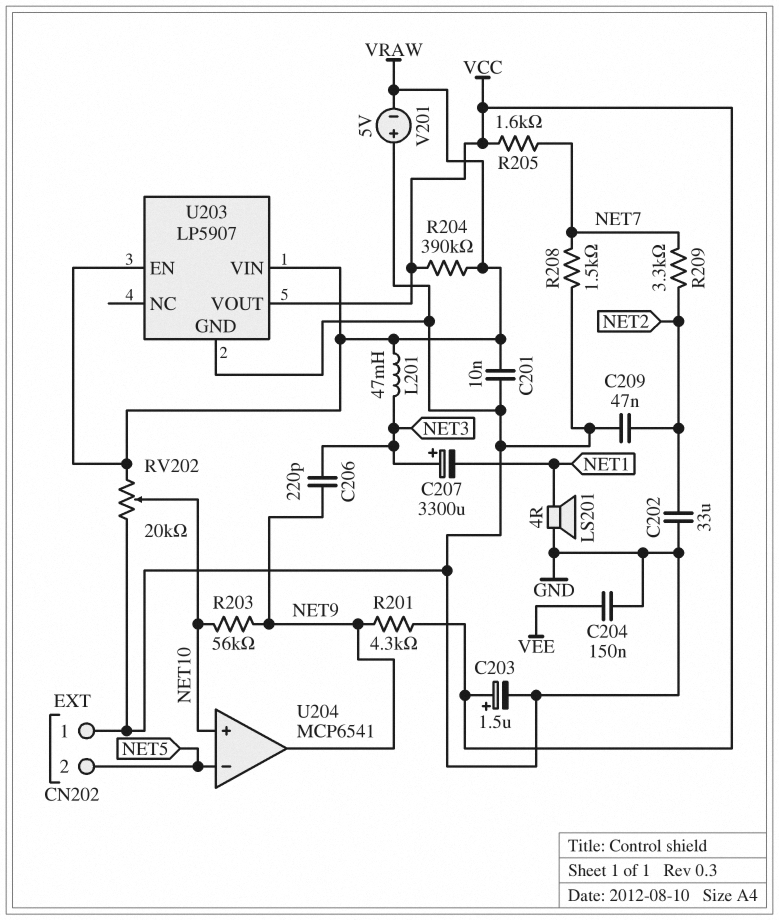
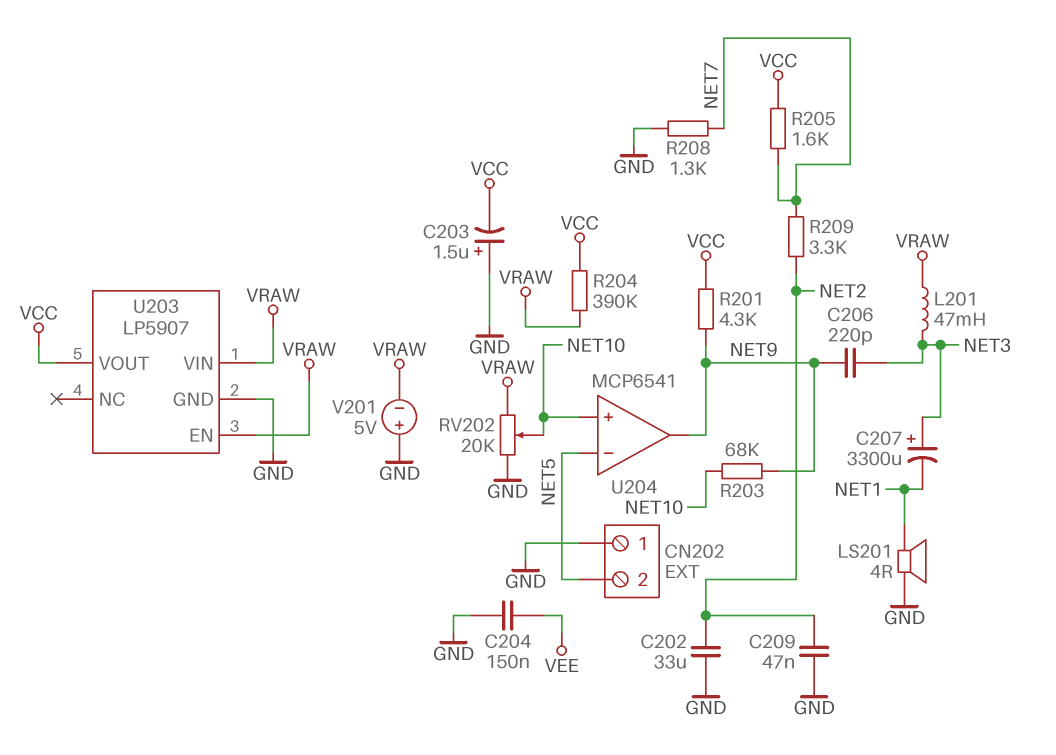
C201: 10nF (GND, VRAW) -> none
C203: 1.5uF (plus VCC, minus GND) -> 1.5uF (plus GND, minus VCC)
R203: 56k (NET9, NET10) -> 68k (NET9, NET10)
R208: 1.5k (GND, NET7) -> 1.3k (GND, NET7)

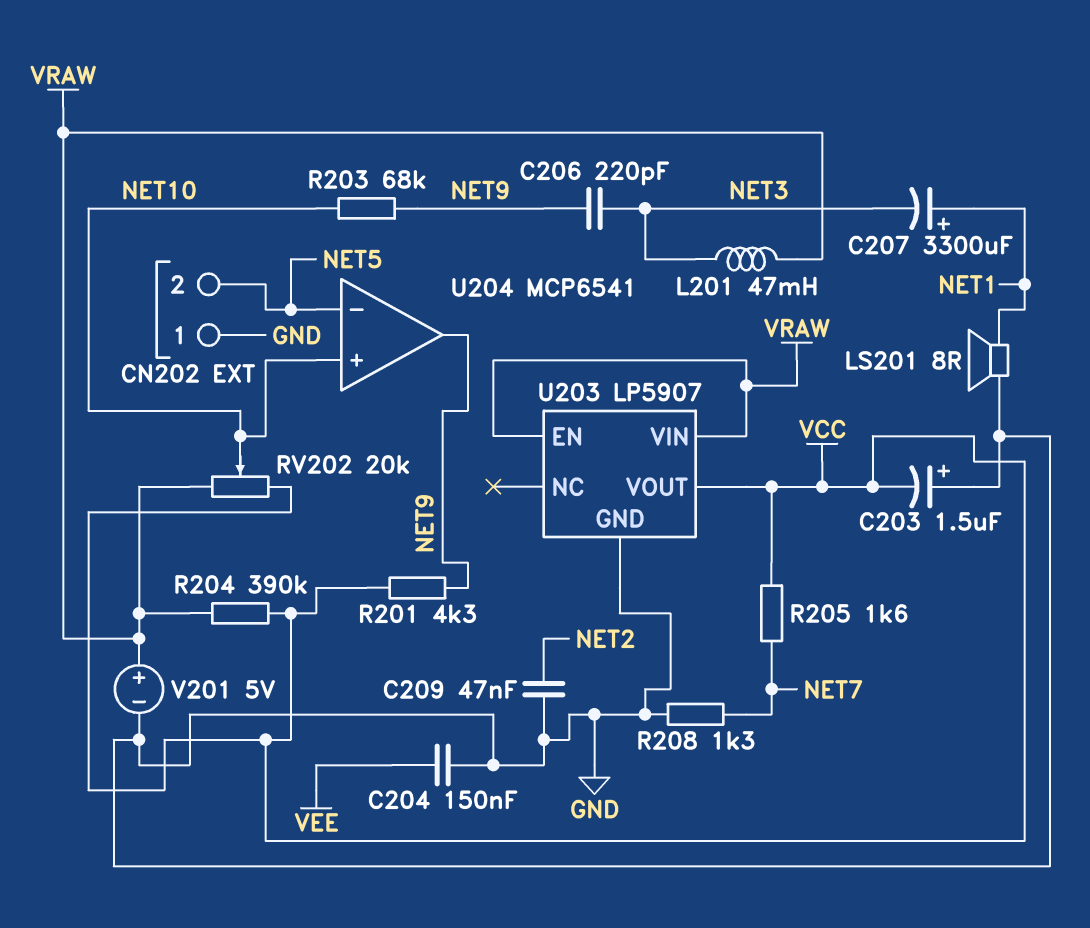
C202: 33uF (GND, NET2) -> none
C207: 3300uF (plus NET3, minus NET1) -> 3300uF (plus NET1, minus NET3)
LS201: speaker 4R (GND, NET1) -> speaker 8R (GND, NET1)
R209: 3.3k (NET2, NET7) -> none
RV202: 20k (GND, VRAW, wiper NET10) -> 20k (VCC, VRAW, wiper NET10)
V201: 5V (plus GND, minus VRAW) -> 5V (plus VRAW, minus GND)

